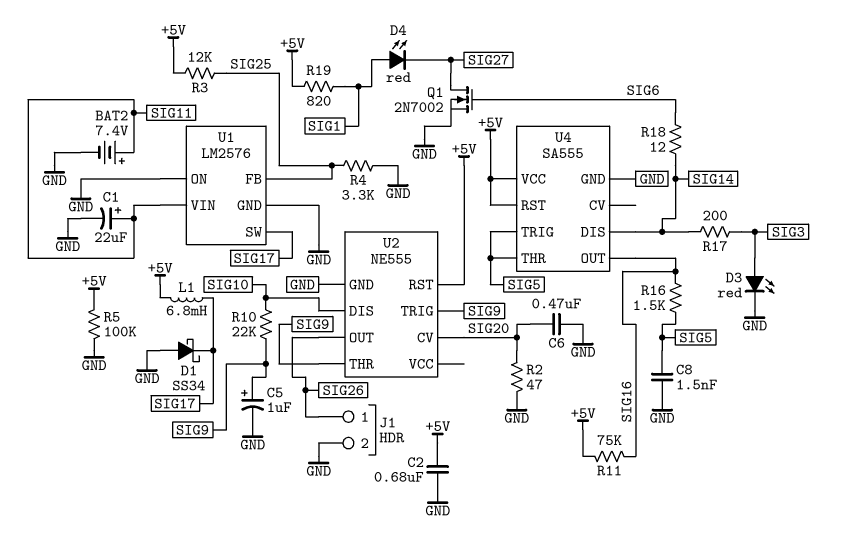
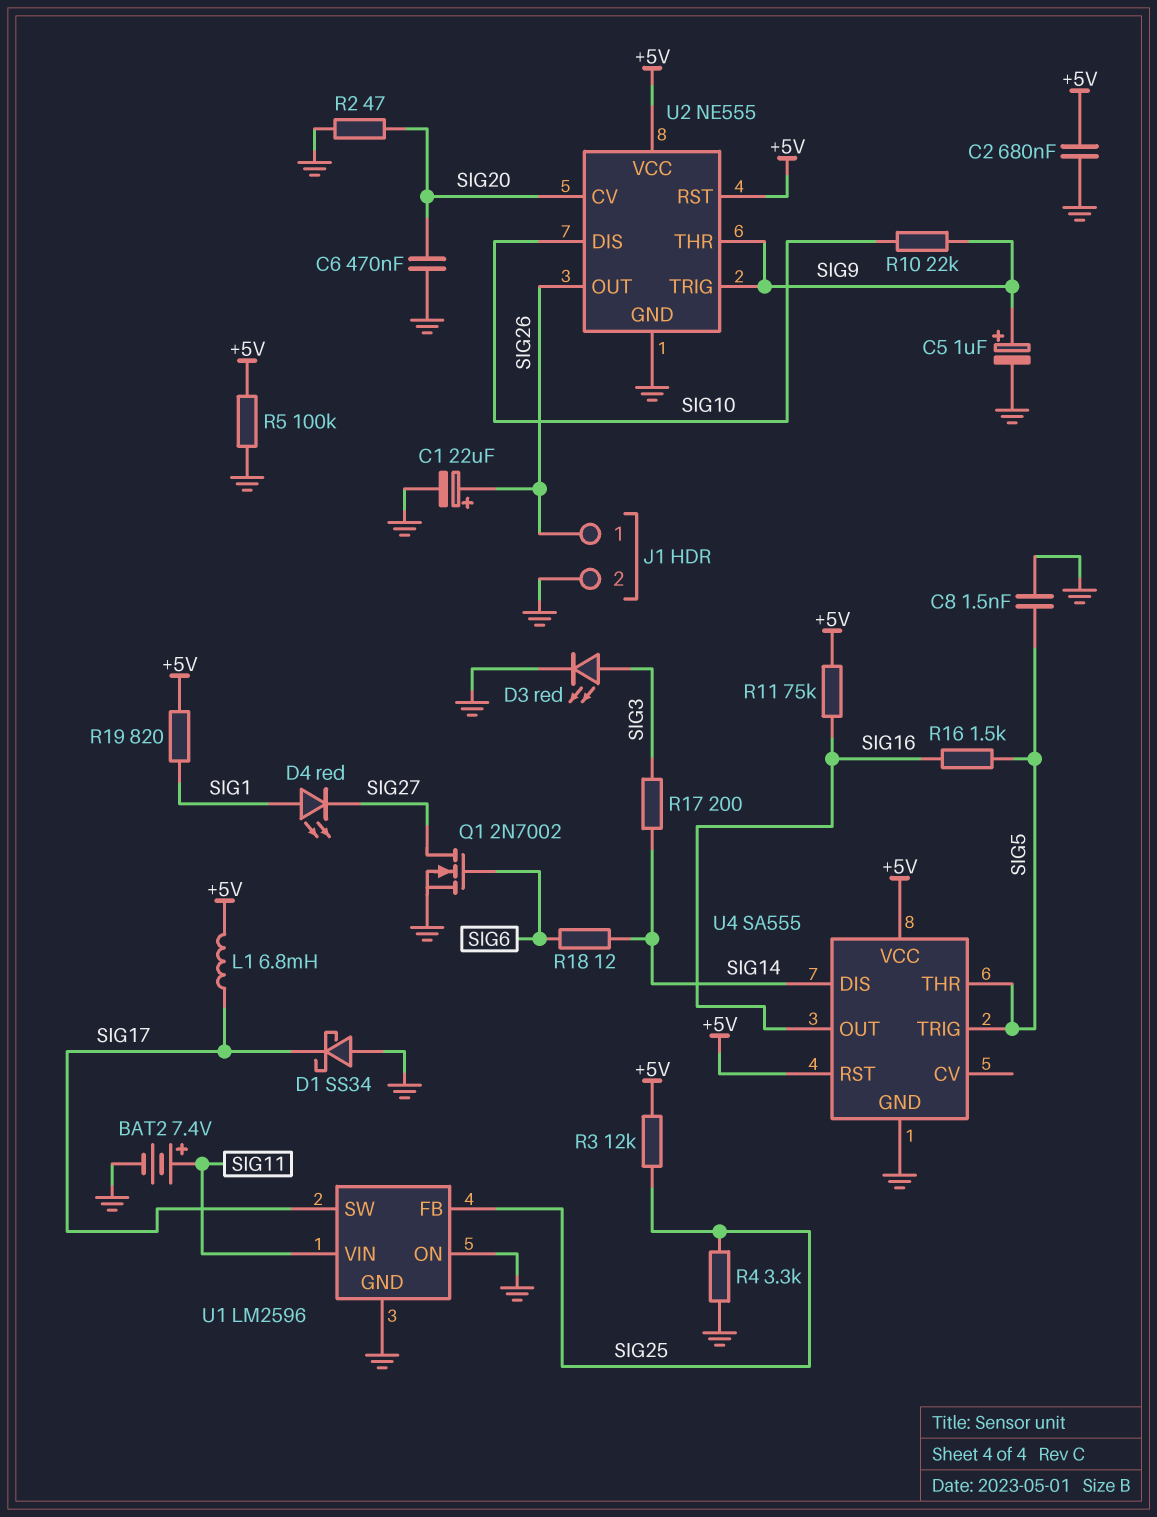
C1: 22uF (plus SIG11, minus GND) -> 22uF (plus SIG26, minus GND)
U1: LM2576 -> LM2596
U2 pin VCC: none -> +5V

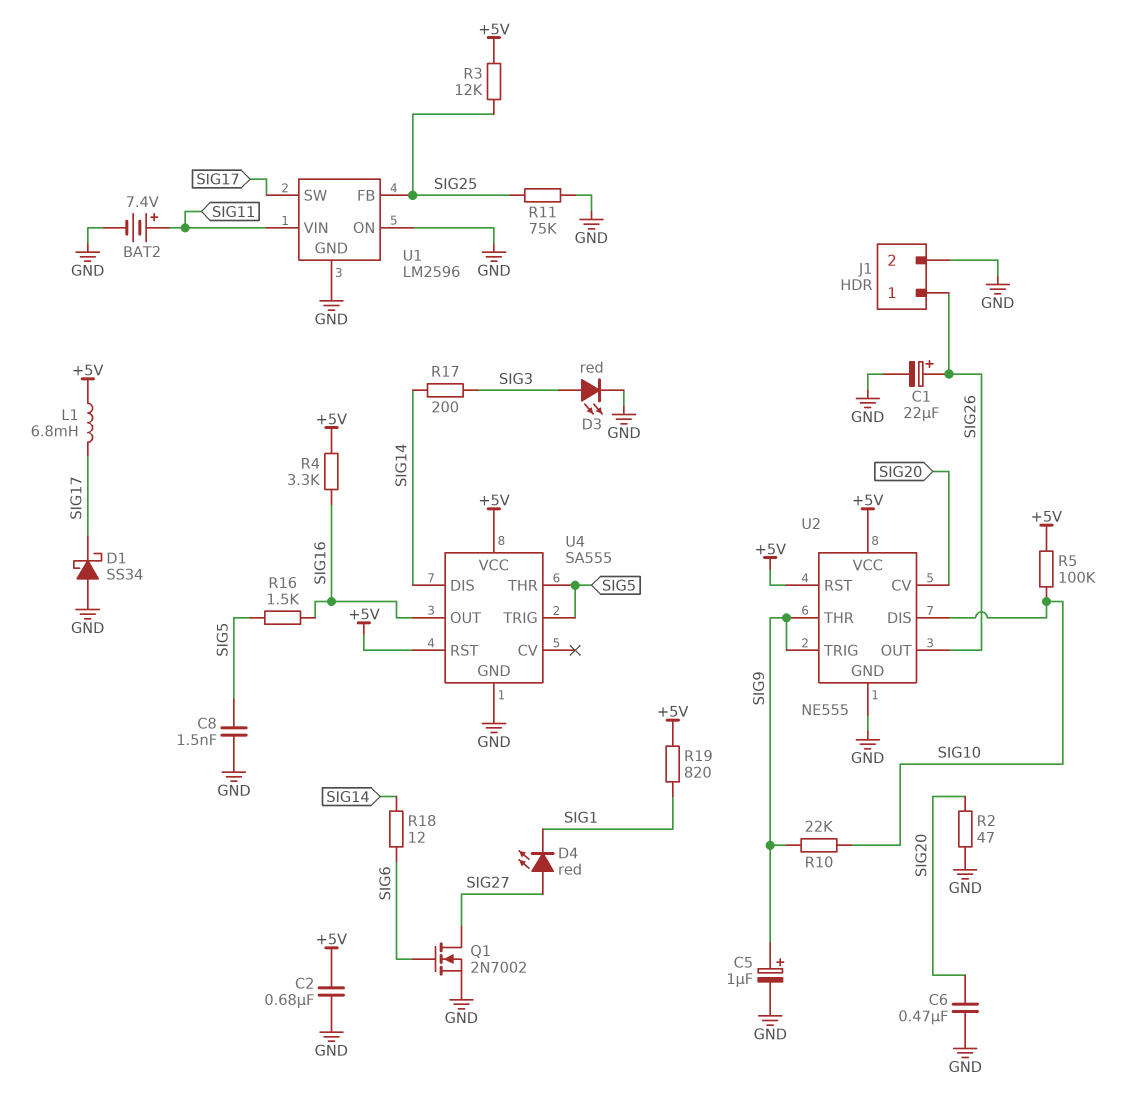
D4: LED red (A SIG1, K SIG27) -> LED red (A SIG27, K SIG1)
R4: 3.3k (GND, SIG25) -> 3.3k (+5V, SIG16)
R5: 100k (+5V, GND) -> 100k (+5V, SIG10)
R11: 75k (+5V, SIG16) -> 75k (GND, SIG25)

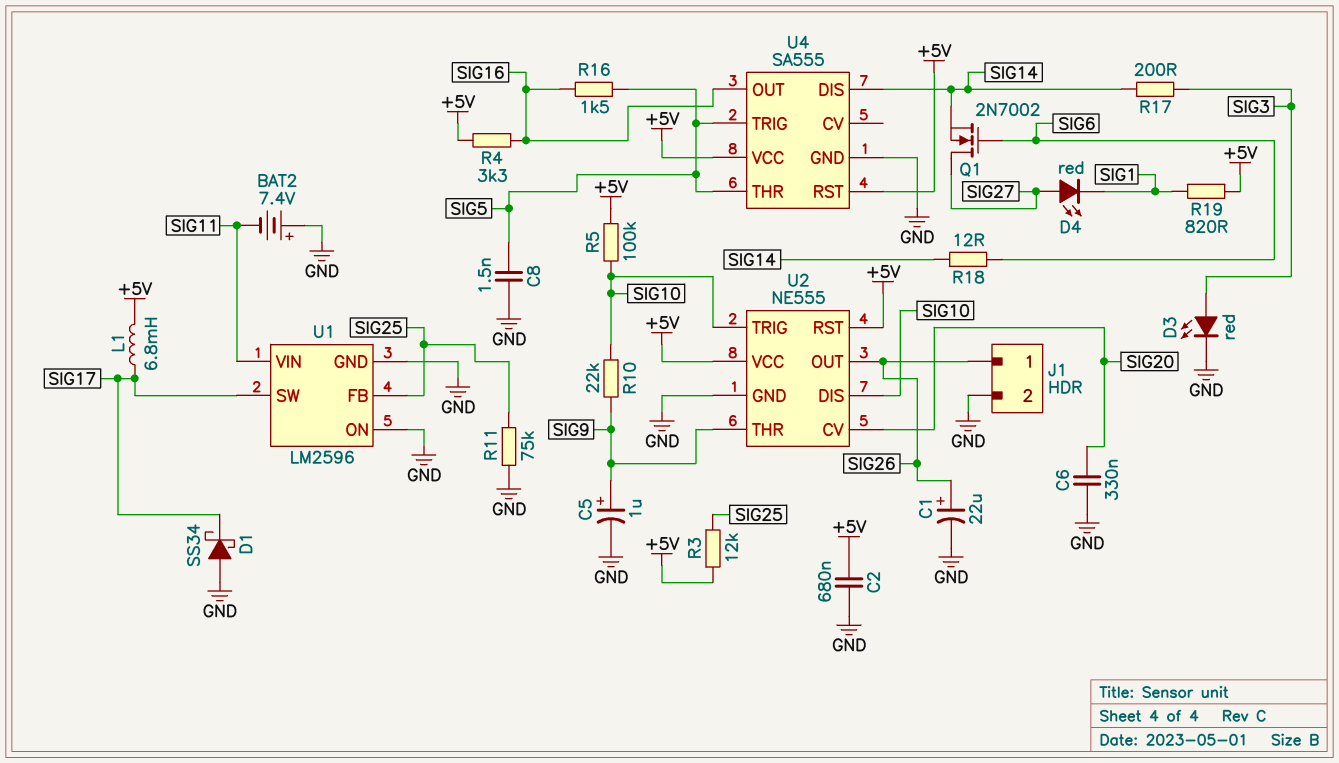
BAT2: 7.4V (plus SIG11, minus GND) -> 7.4V (plus GND, minus SIG11)
C6: 470nF (GND, SIG20) -> 330nF (GND, SIG20)
Q1: NMOS 2N7002 (G SIG6, D SIG27, S GND) -> NMOS 2N7002 (G SIG6, D SIG27, S SIG14)
R2: 47 (GND, SIG20) -> none
U2 pin TRIG: SIG9 -> SIG10

